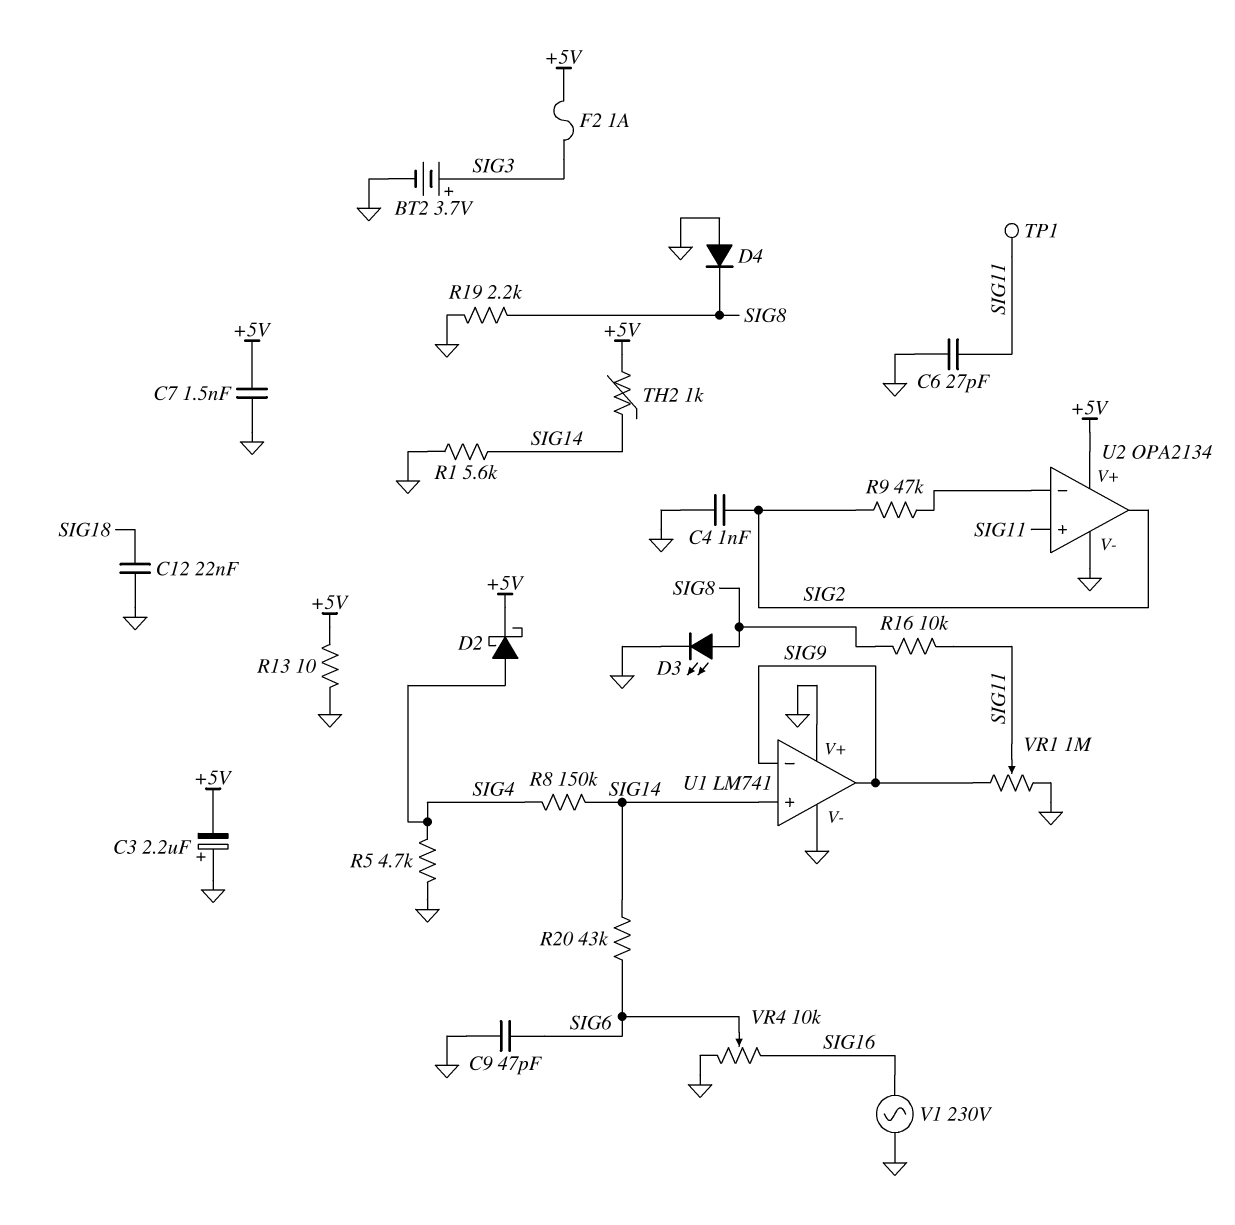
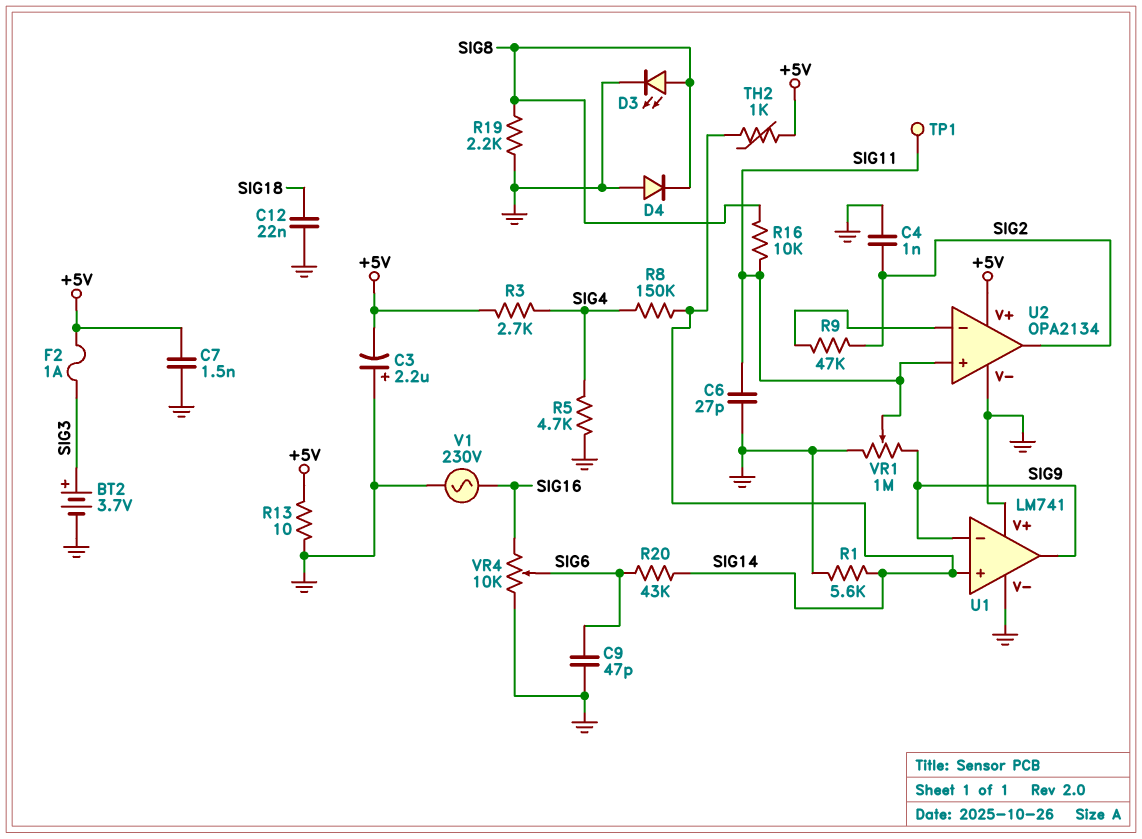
D2: schottky (A SIG4, K +5V) -> none
R3: none -> 2.7k (+5V, SIG4)

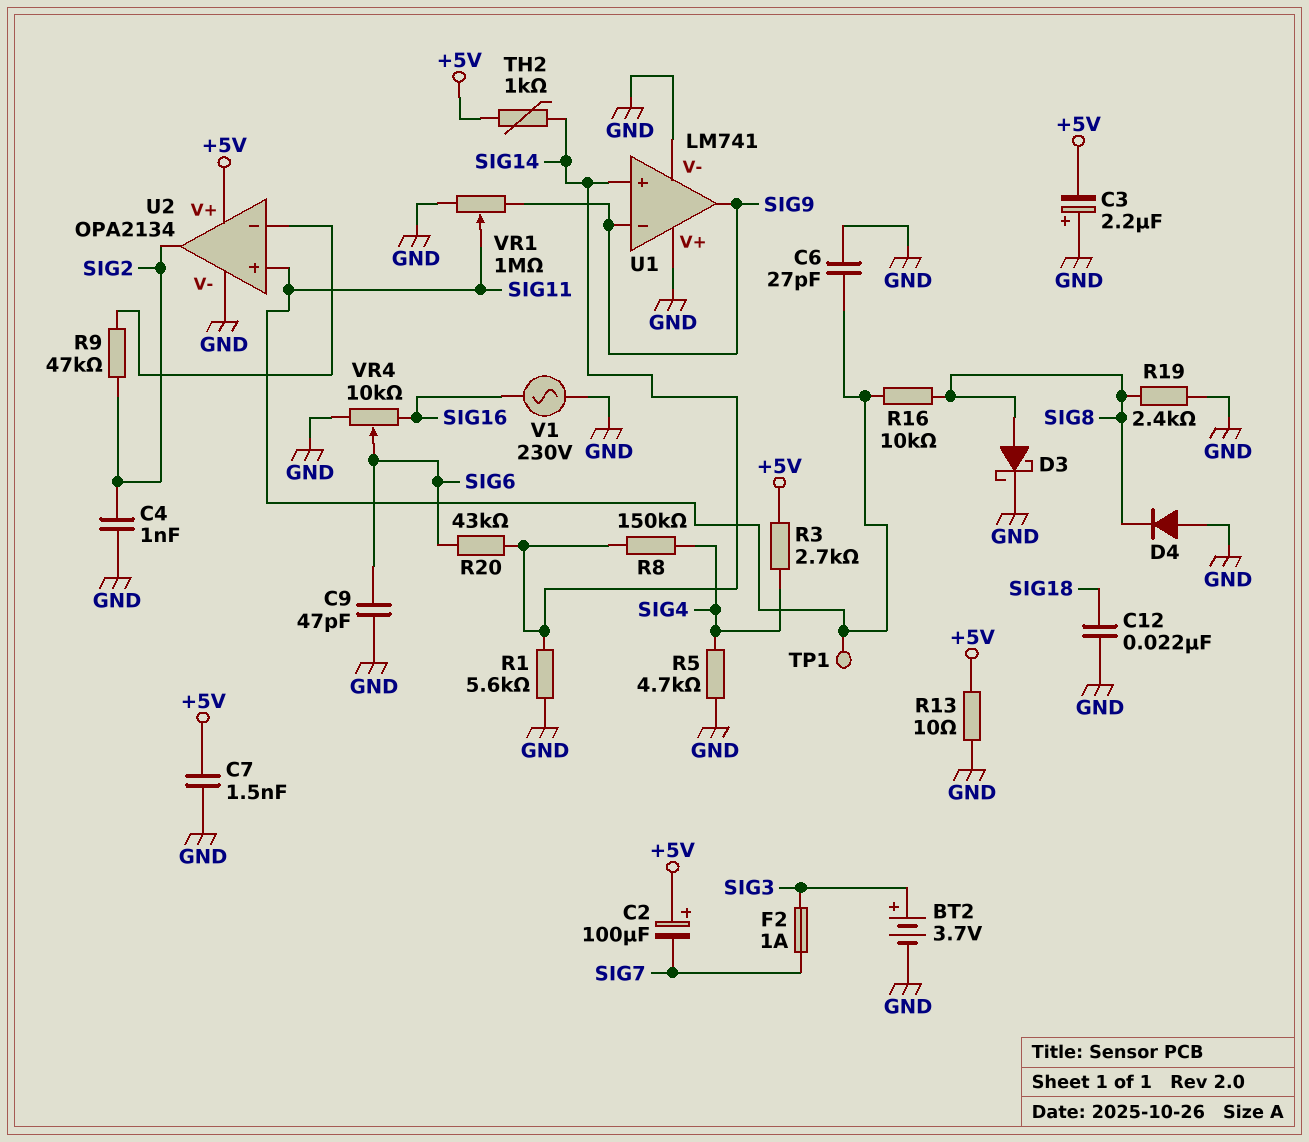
C2: none -> 100uF (plus +5V, minus SIG7)
D3: LED (A SIG8, K GND) -> schottky (A SIG8, K GND)
F2: 1A (+5V, SIG3) -> 1A (SIG3, SIG7)
R19: 2.2k (GND, SIG8) -> 2.4k (GND, SIG8)

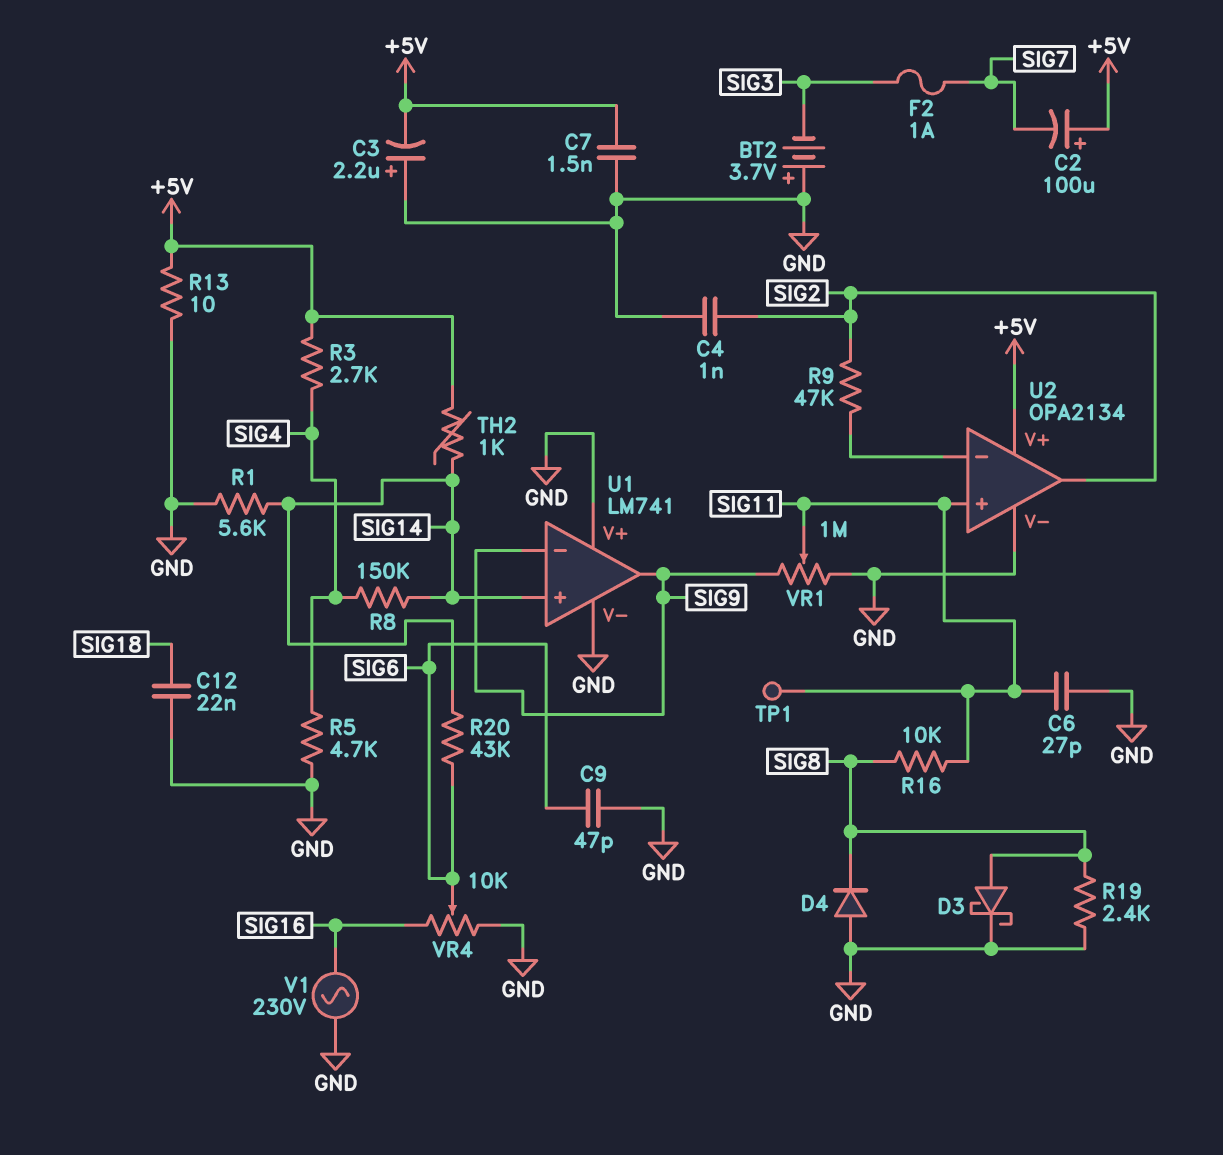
BT2: 3.7V (plus SIG3, minus GND) -> 3.7V (plus GND, minus SIG3)

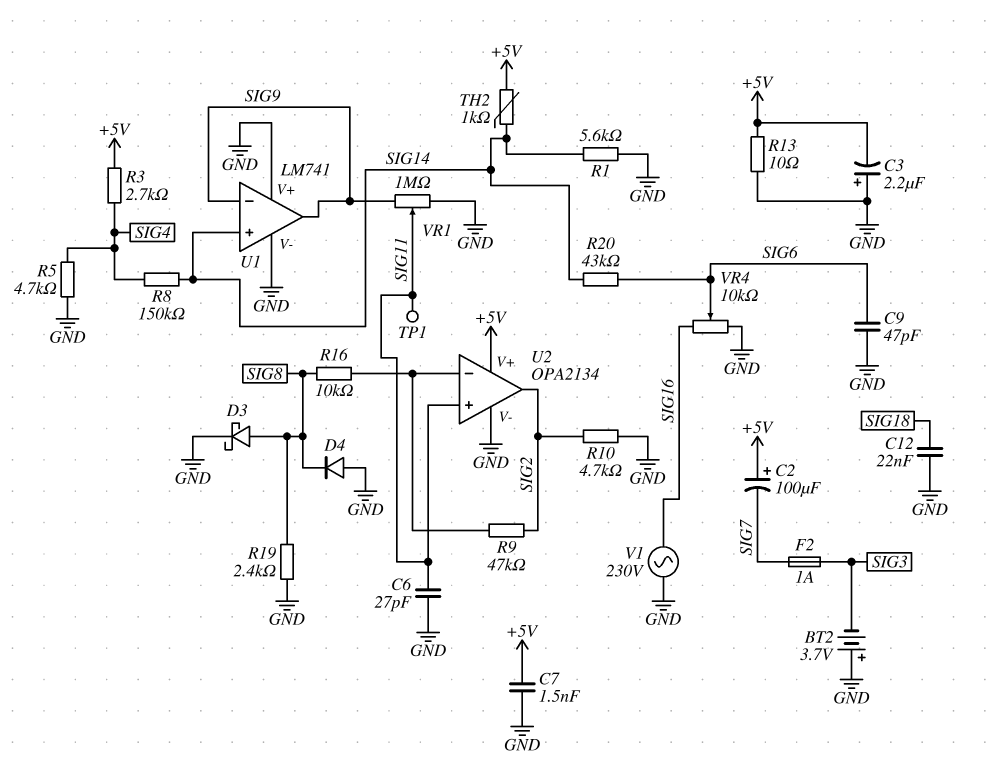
C4: 1nF (GND, SIG2) -> none
R10: none -> 4.7k (GND, SIG2)
R16: 10k (SIG8, SIG11) -> 10k (SIG8, U2/in-)

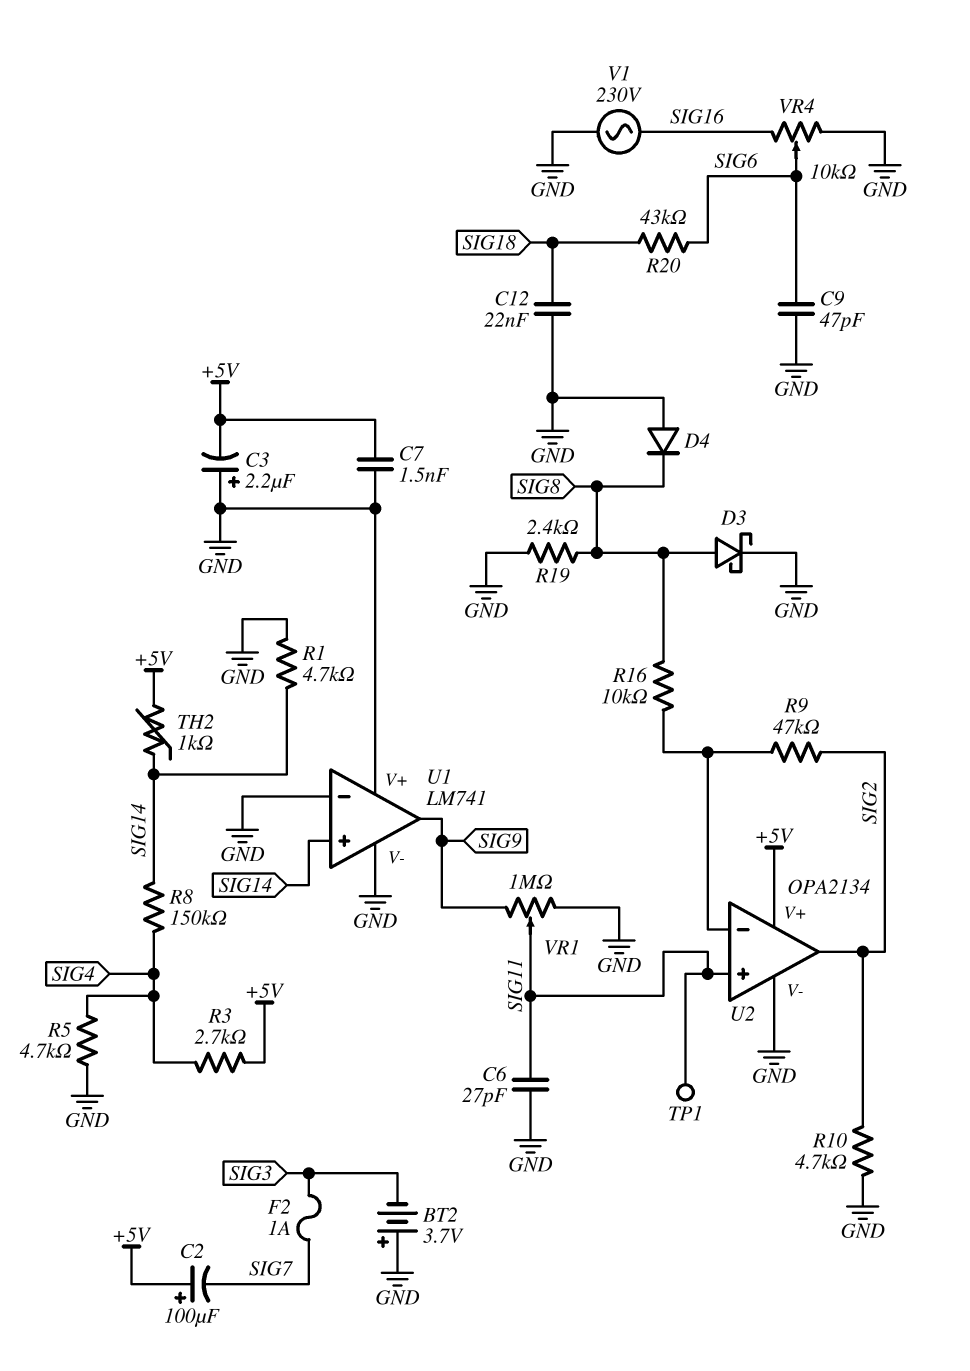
R1: 5.6k (GND, SIG14) -> 4.7k (GND, SIG14)
R13: 10 (+5V, GND) -> none
R20: 43k (SIG6, SIG14) -> 43k (SIG6, SIG18)
U1 pin in-: SIG9 -> GND

